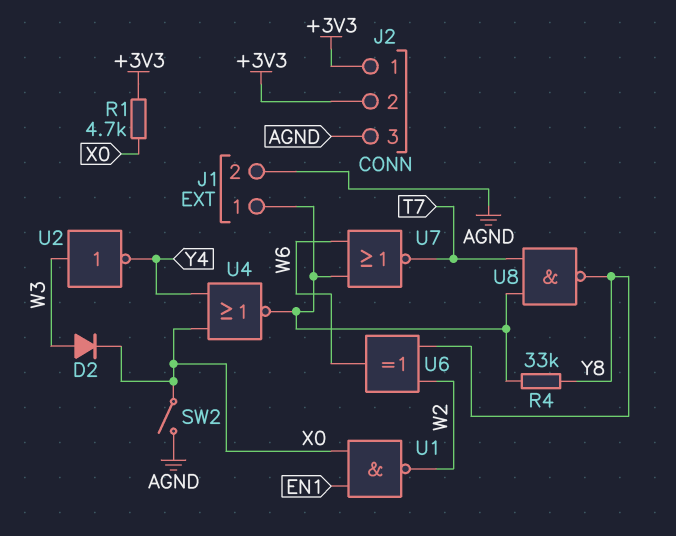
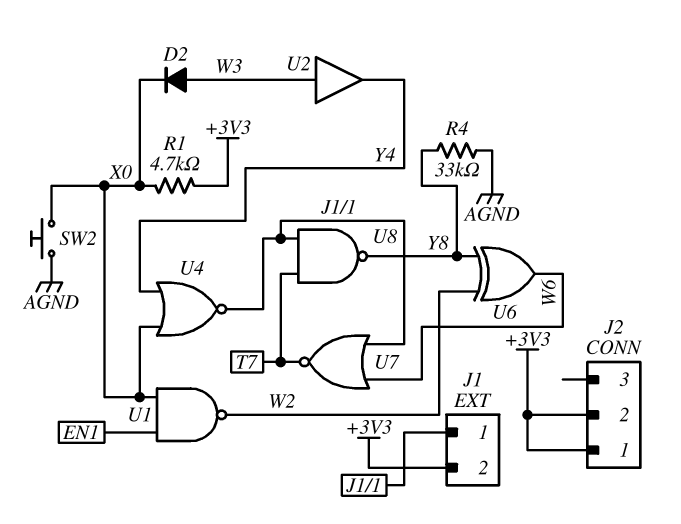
J1 pin 2: AGND -> +3V3
J2 pin 3: AGND -> none
R4: 33k (J1/1, Y8) -> 33k (AGND, Y8)
SW2: switch (AGND, X0) -> button (AGND, X0)
U2: NOT (in W3, out Y4) -> buffer (in W3, out Y4)

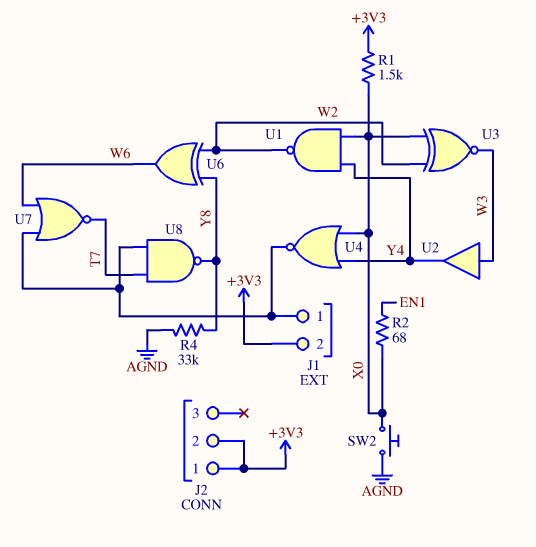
D2: diode (A W3, K X0) -> none
R1: 4.7k (+3V3, X0) -> 1.5k (+3V3, X0)
R2: none -> 68 (EN1, X0)
U1: NAND (in EN1, in X0, out W2) -> NAND (in X0, in Y4, out W2)
U3: none -> XNOR (in W2, in X0, out W3)

